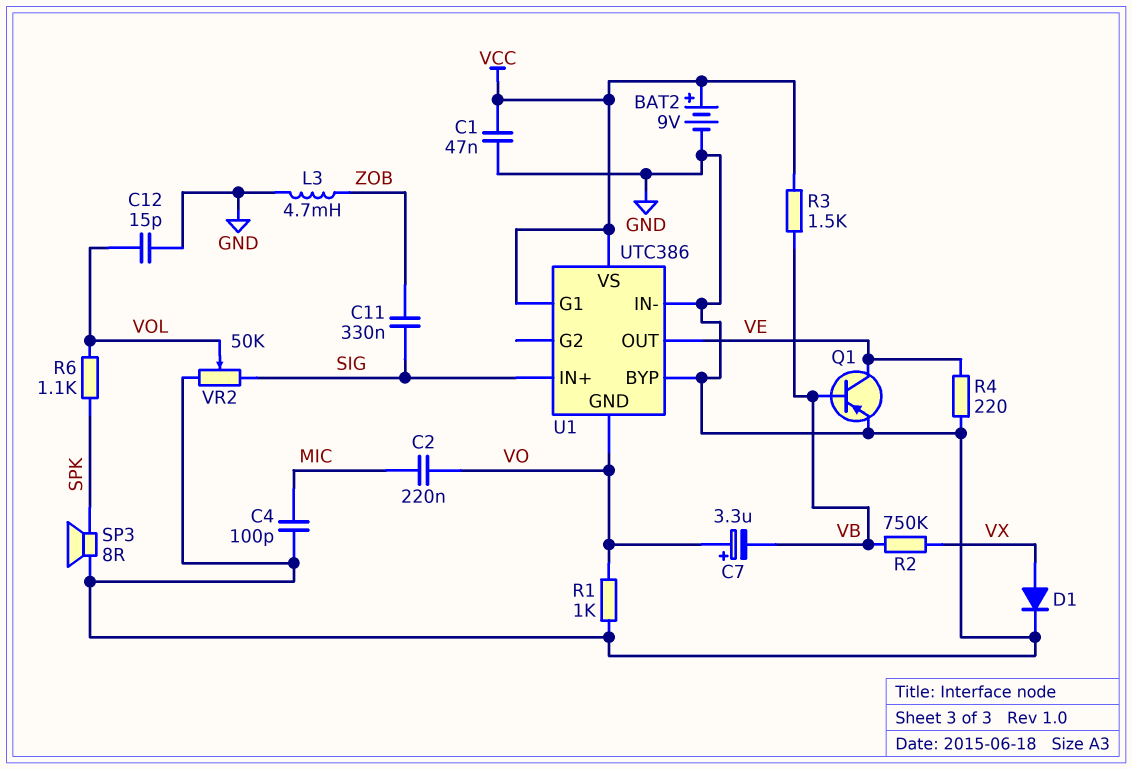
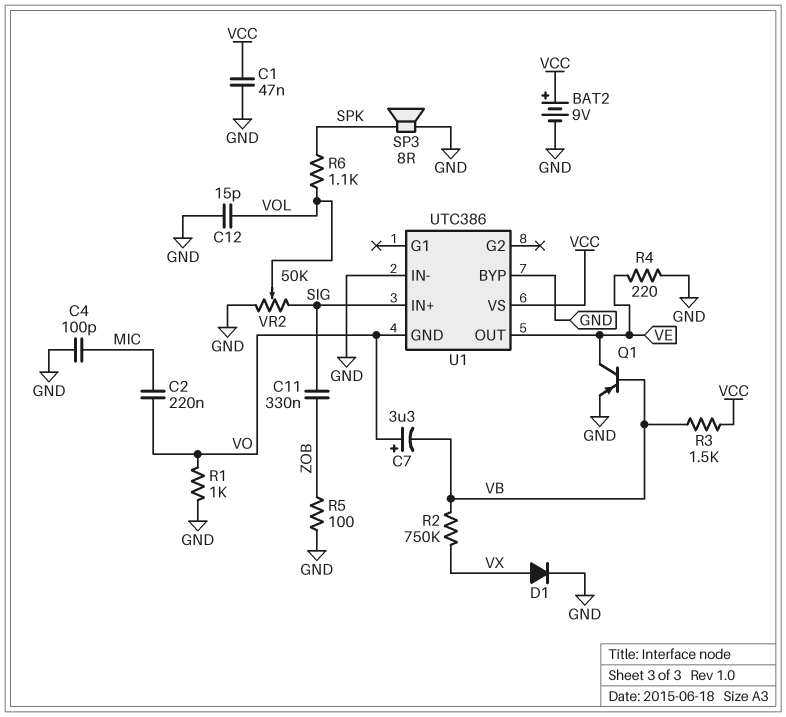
L3: 4.7mH (GND, ZOB) -> none
R5: none -> 100 (GND, ZOB)
U1 pin G1: VCC -> none

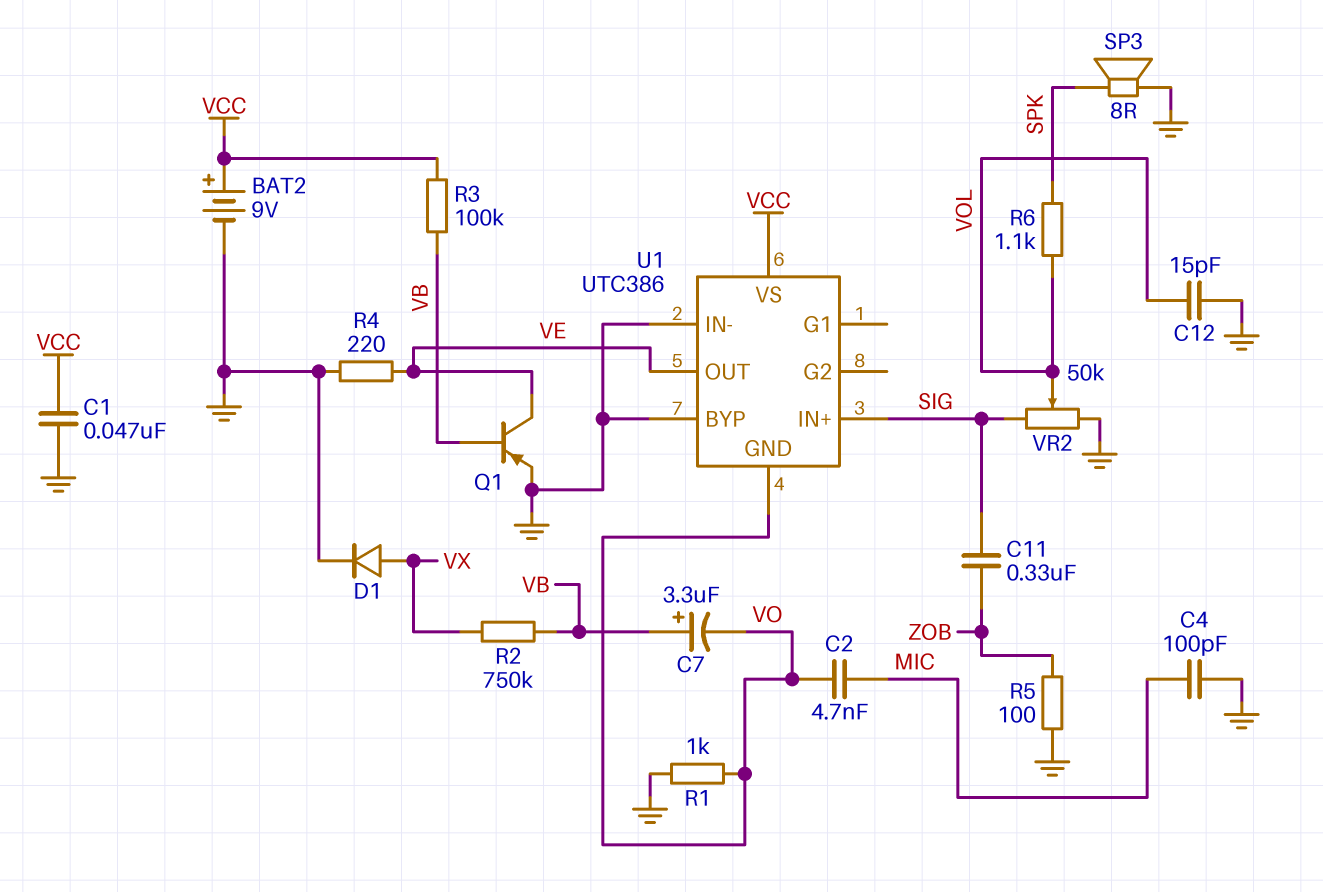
C2: 220nF (MIC, VO) -> 4.7nF (MIC, VO)
C7: 3.3uF (plus VO, minus VB) -> 3.3uF (plus VB, minus VO)
R3: 1.5k (VB, VCC) -> 100k (VB, VCC)

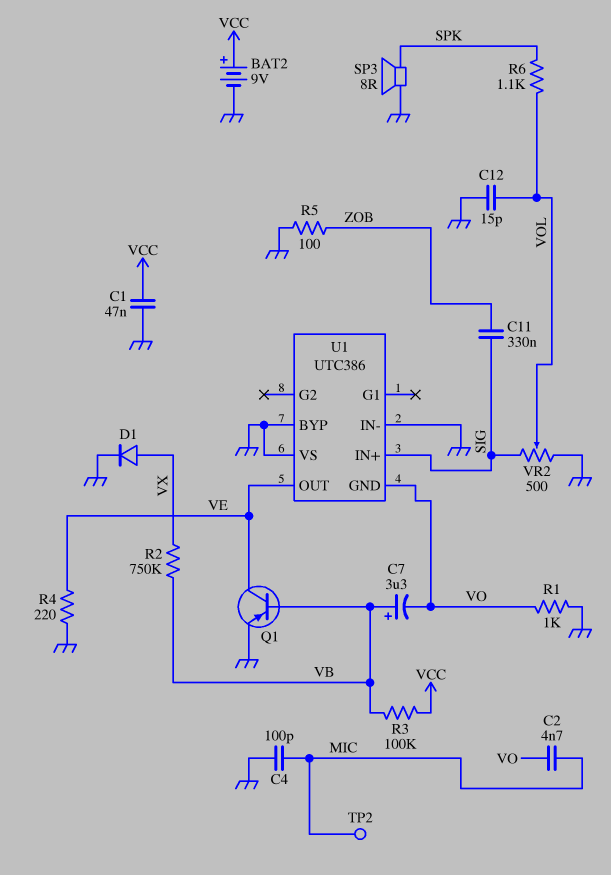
TP2: none -> test point (MIC)
U1 pin VS: VCC -> GND
VR2: 50k (GND, SIG, wiper VOL) -> 500 (GND, SIG, wiper VOL)

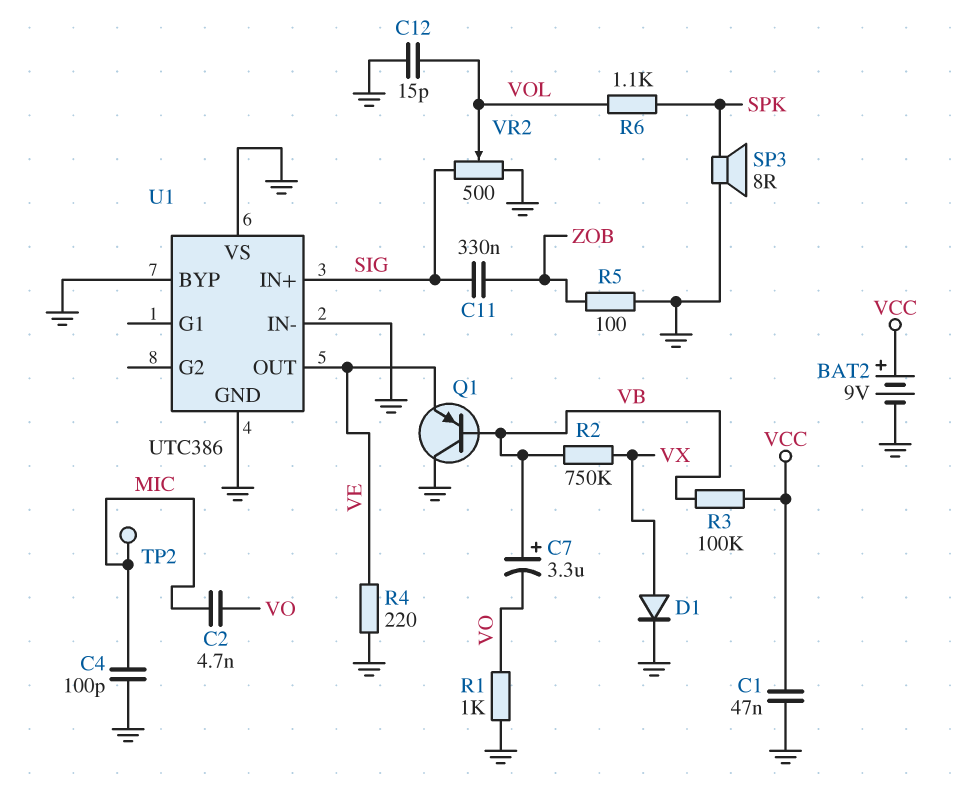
Q1: PNP (B VB, C VE, E GND) -> PNP (B VB, C GND, E VE)
U1 pin GND: VO -> GND

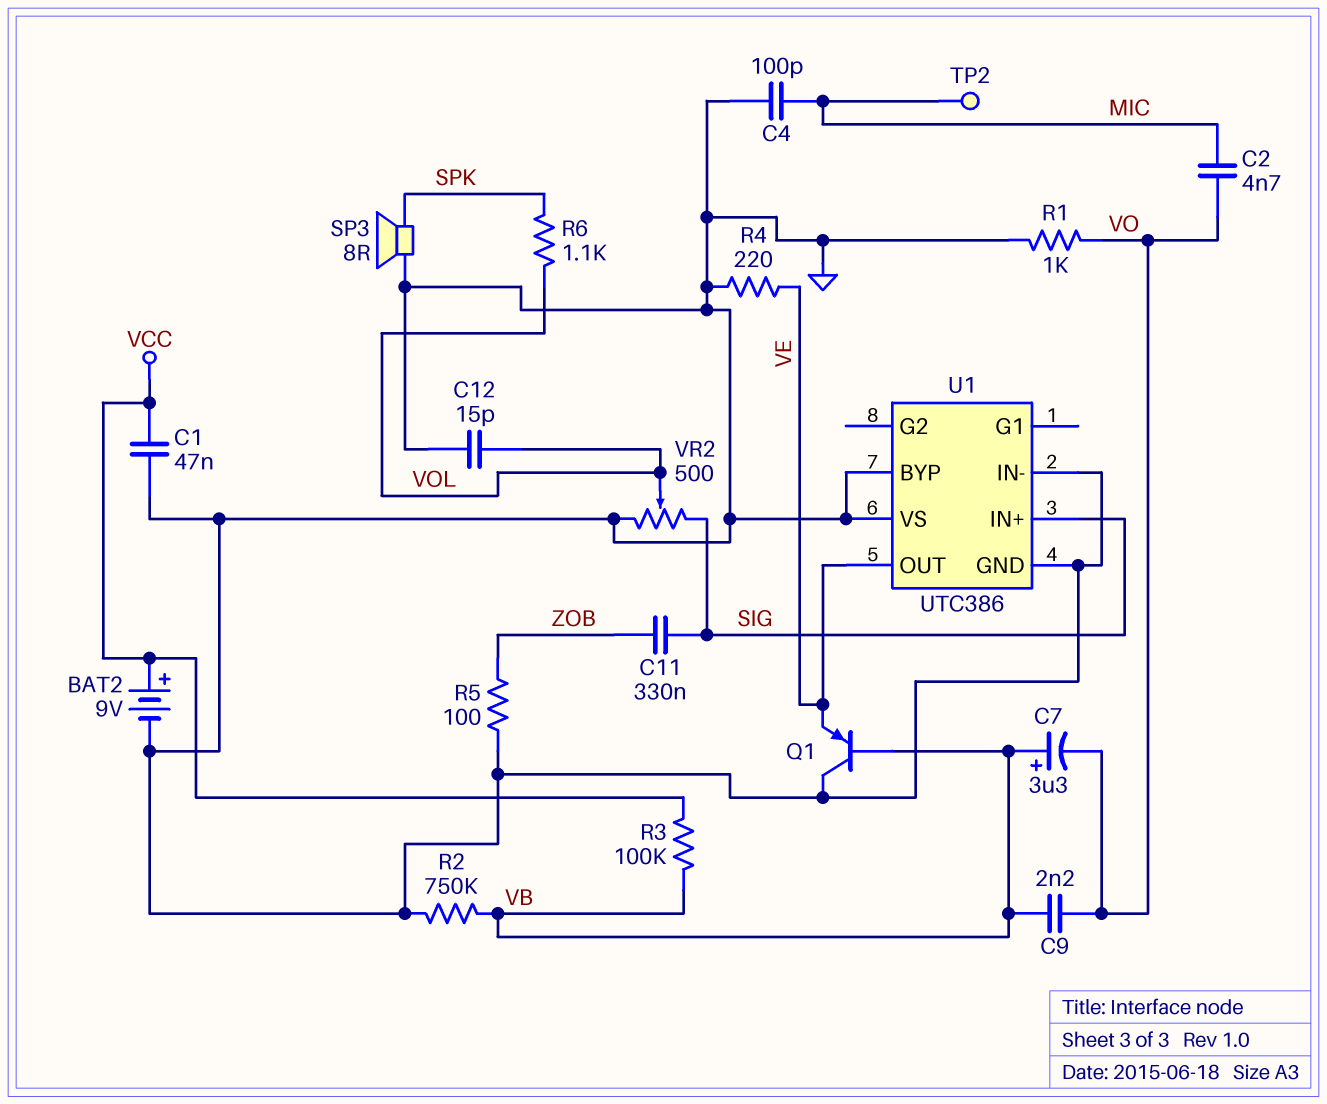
C9: none -> 2.2nF (VB, VO)
D1: diode (A VX, K GND) -> none
R2: 750k (VB, VX) -> 750k (GND, VB)

